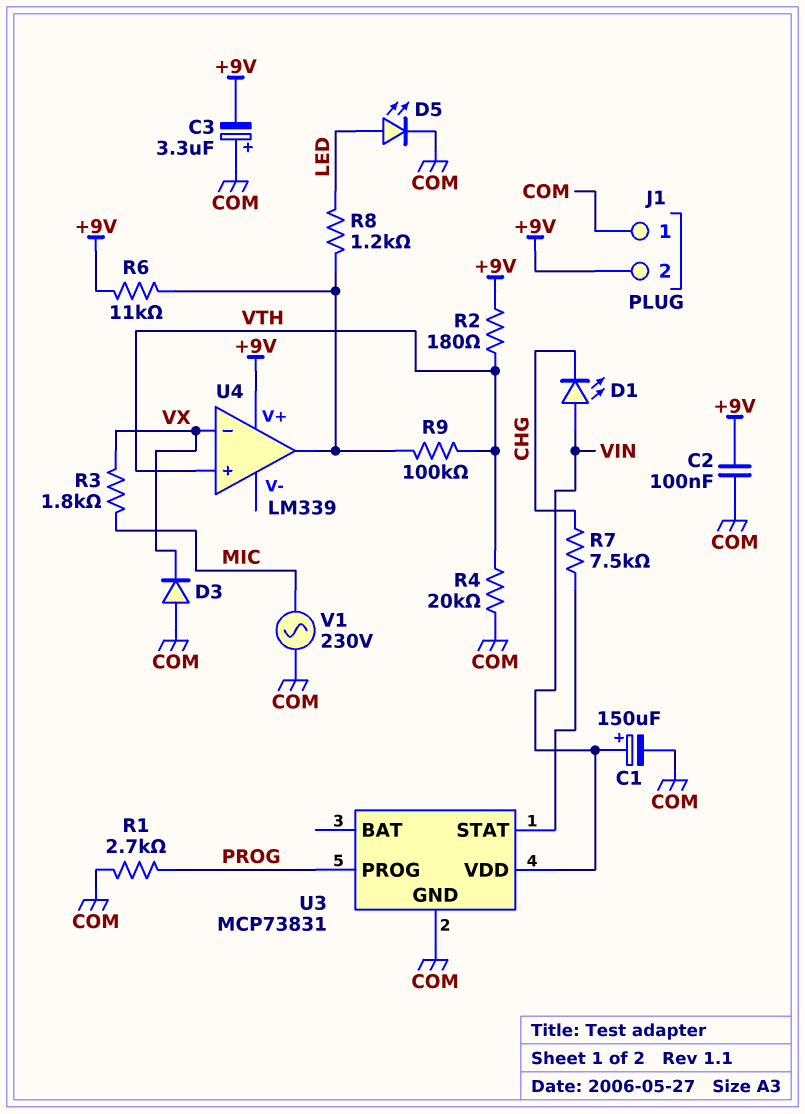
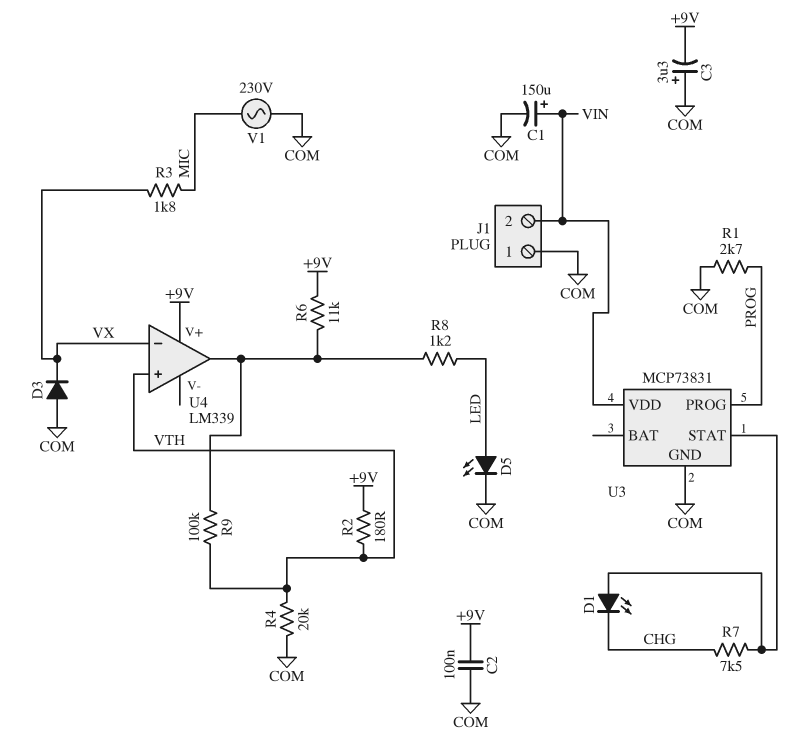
D1: LED (A VIN, K CHG) -> LED (A U3/STAT, K CHG)
J1 pin 2: +9V -> VIN

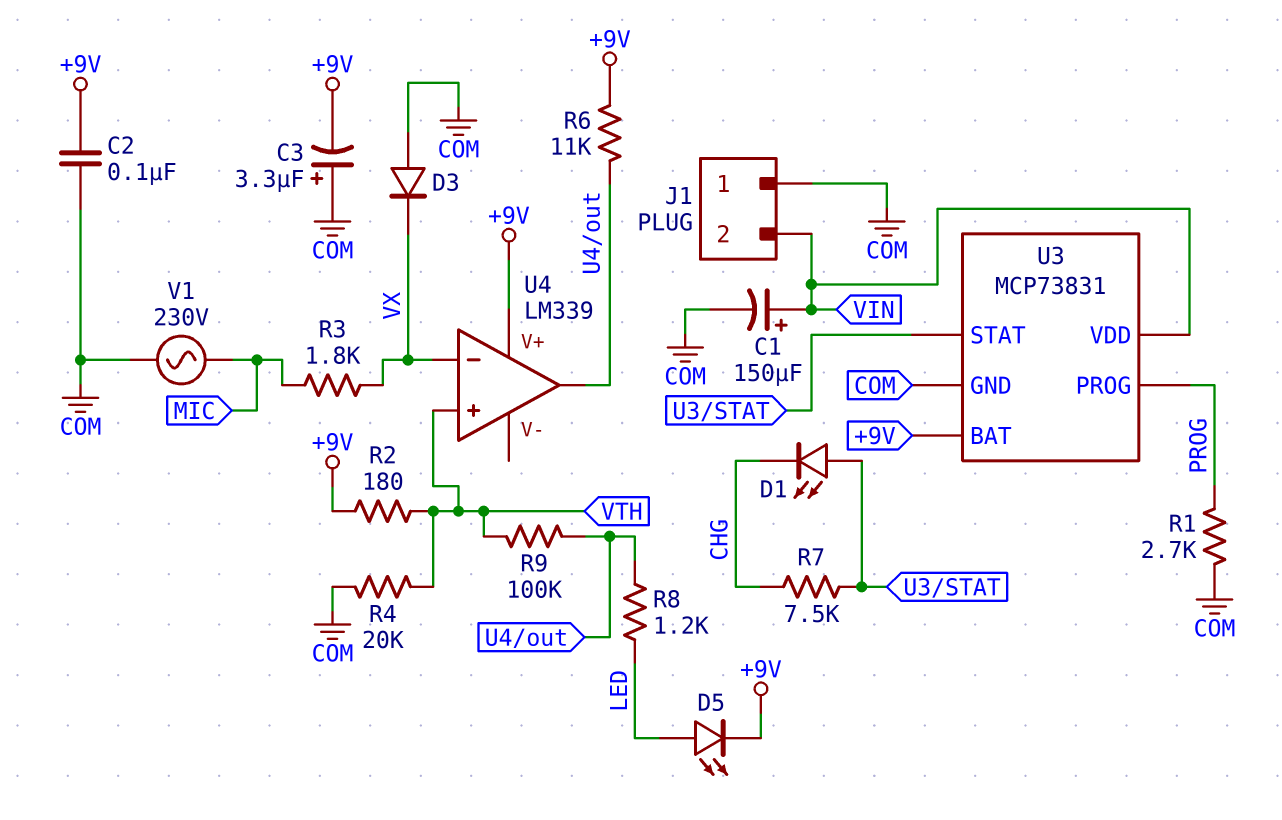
D5: LED (A LED, K COM) -> LED (A LED, K +9V)
U3 pin BAT: none -> +9V

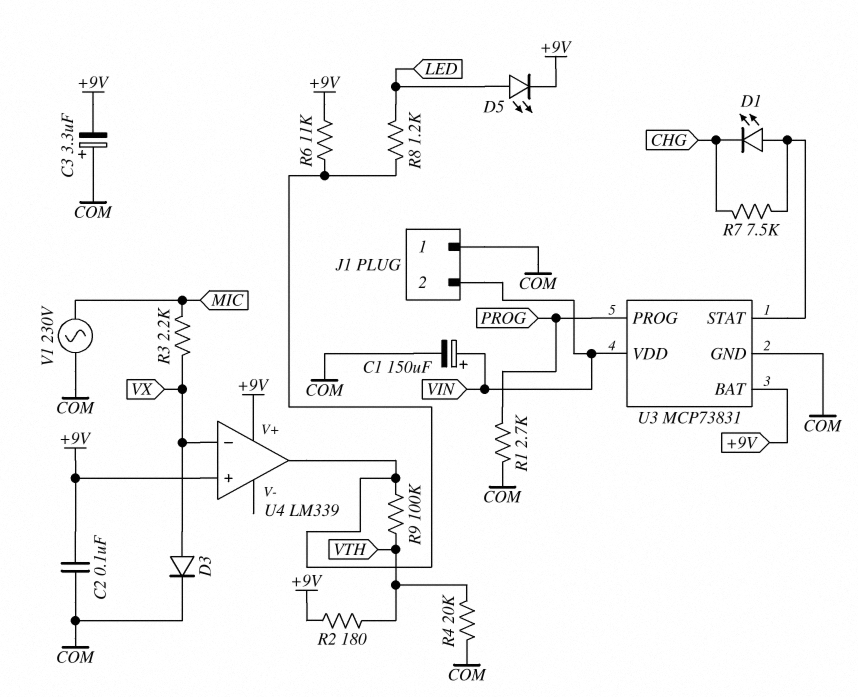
D3: diode (A COM, K VX) -> diode (A VX, K COM)
R3: 1.8k (MIC, VX) -> 2.2k (MIC, VX)
U4 pin in+: VTH -> +9V

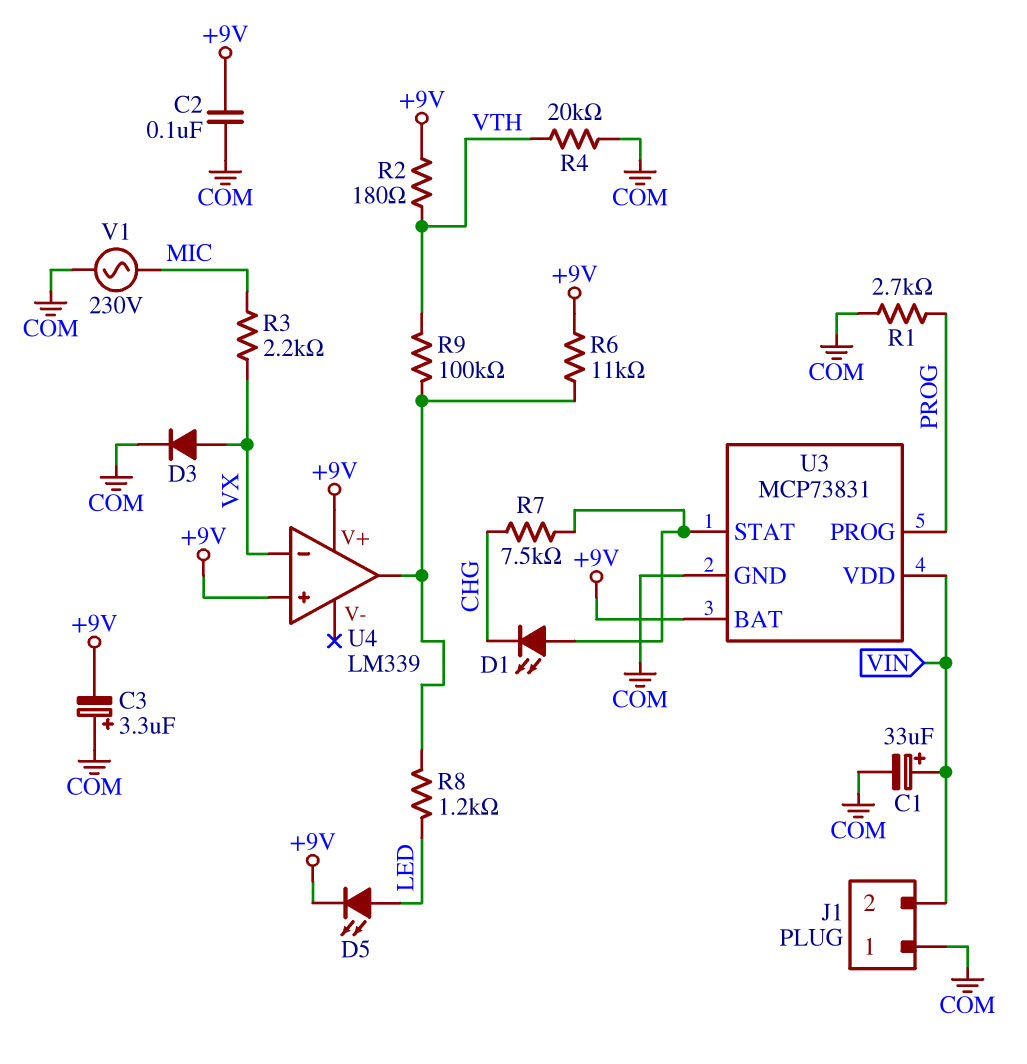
C1: 150uF (plus VIN, minus COM) -> 33uF (plus VIN, minus COM)

